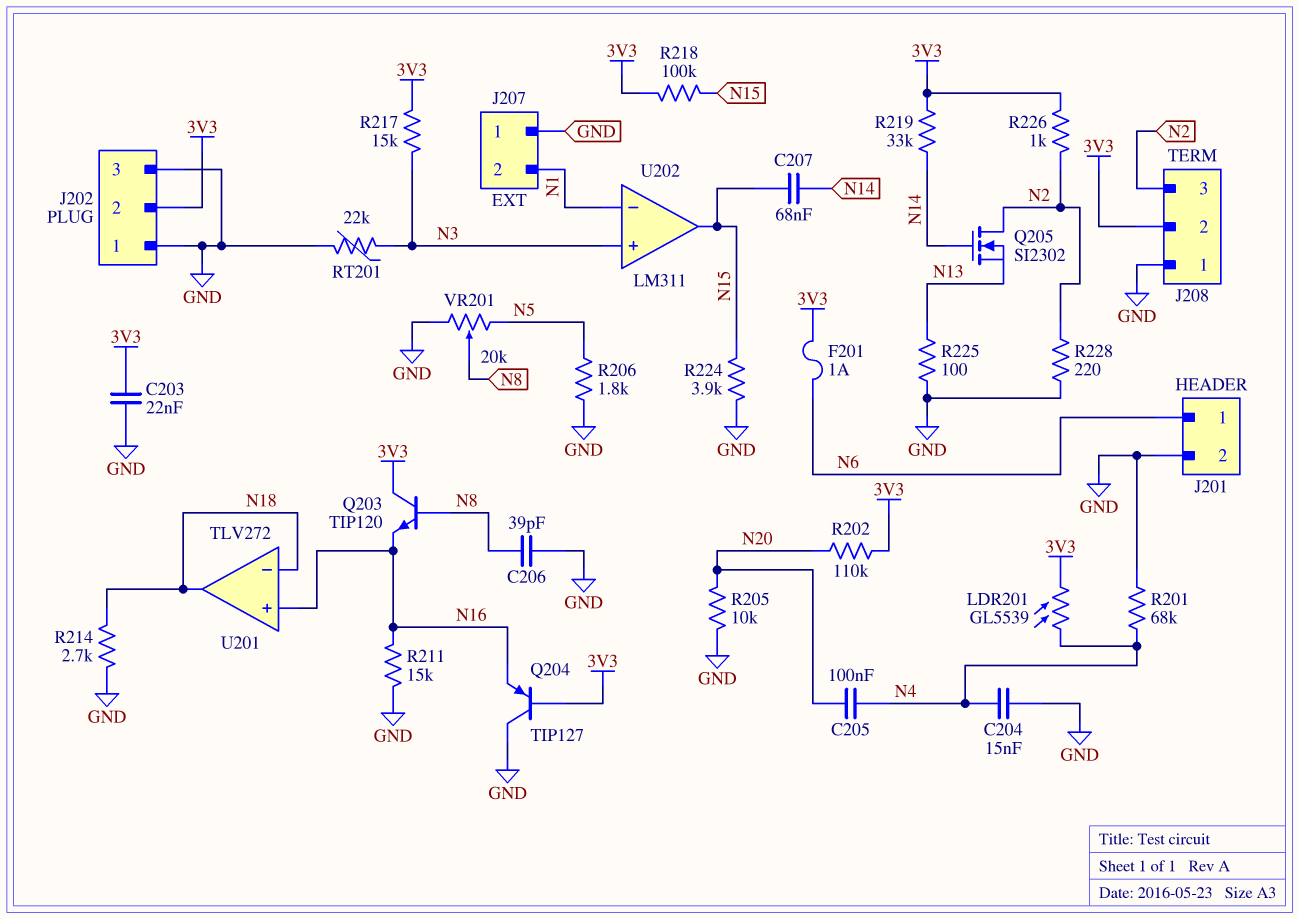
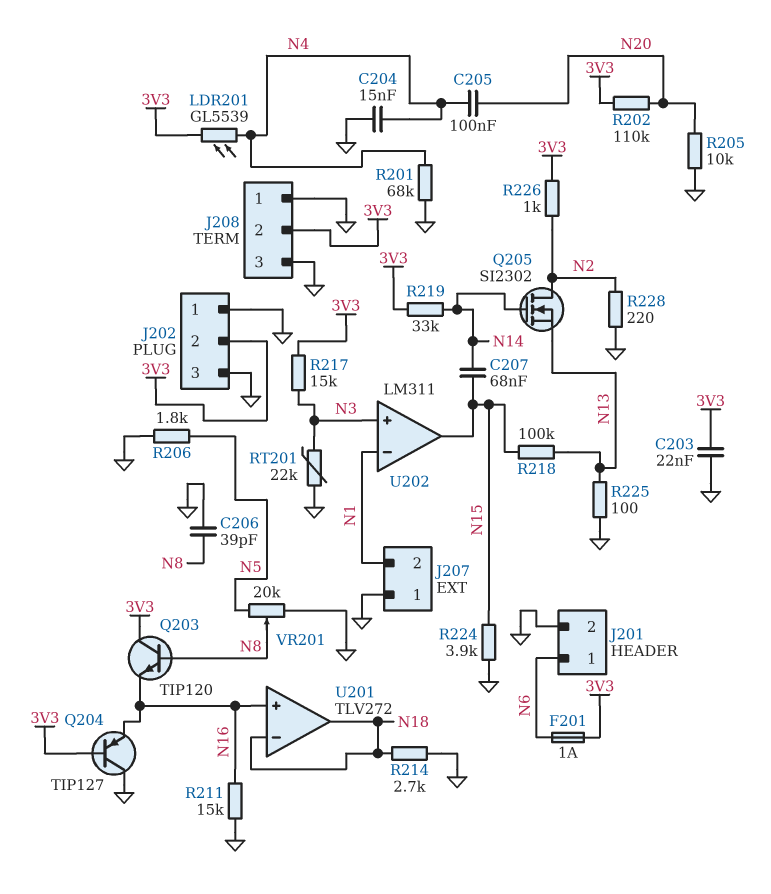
J208 pin 3: N2 -> GND
R218: 100k (3V3, N15) -> 100k (N13, N15)

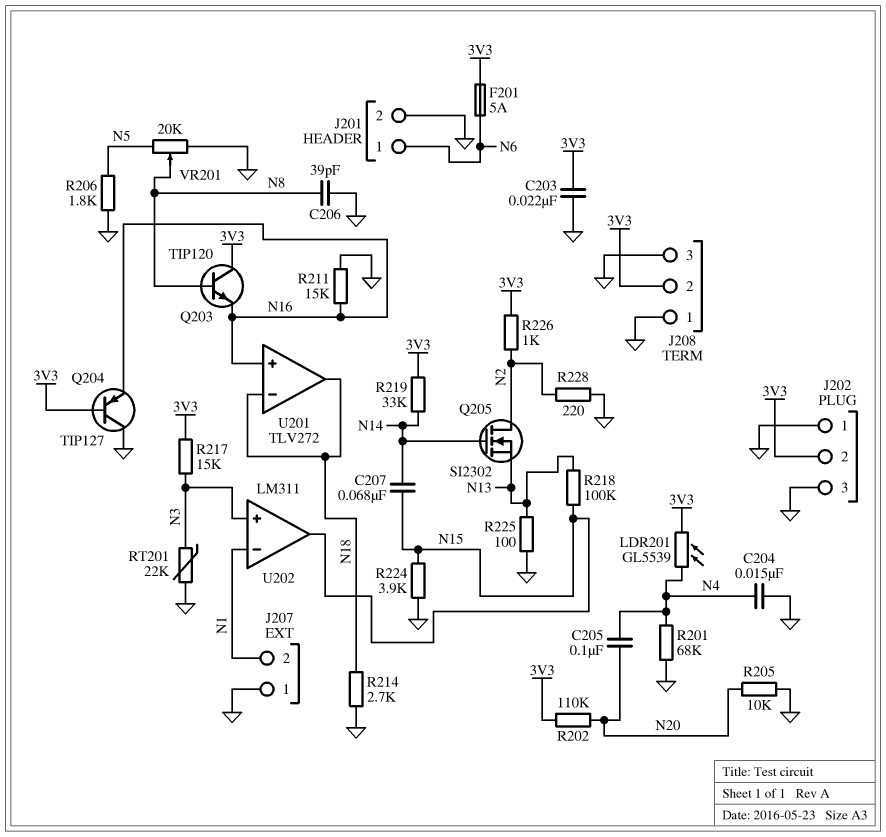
F201: 1A (3V3, N6) -> 5A (3V3, N6)

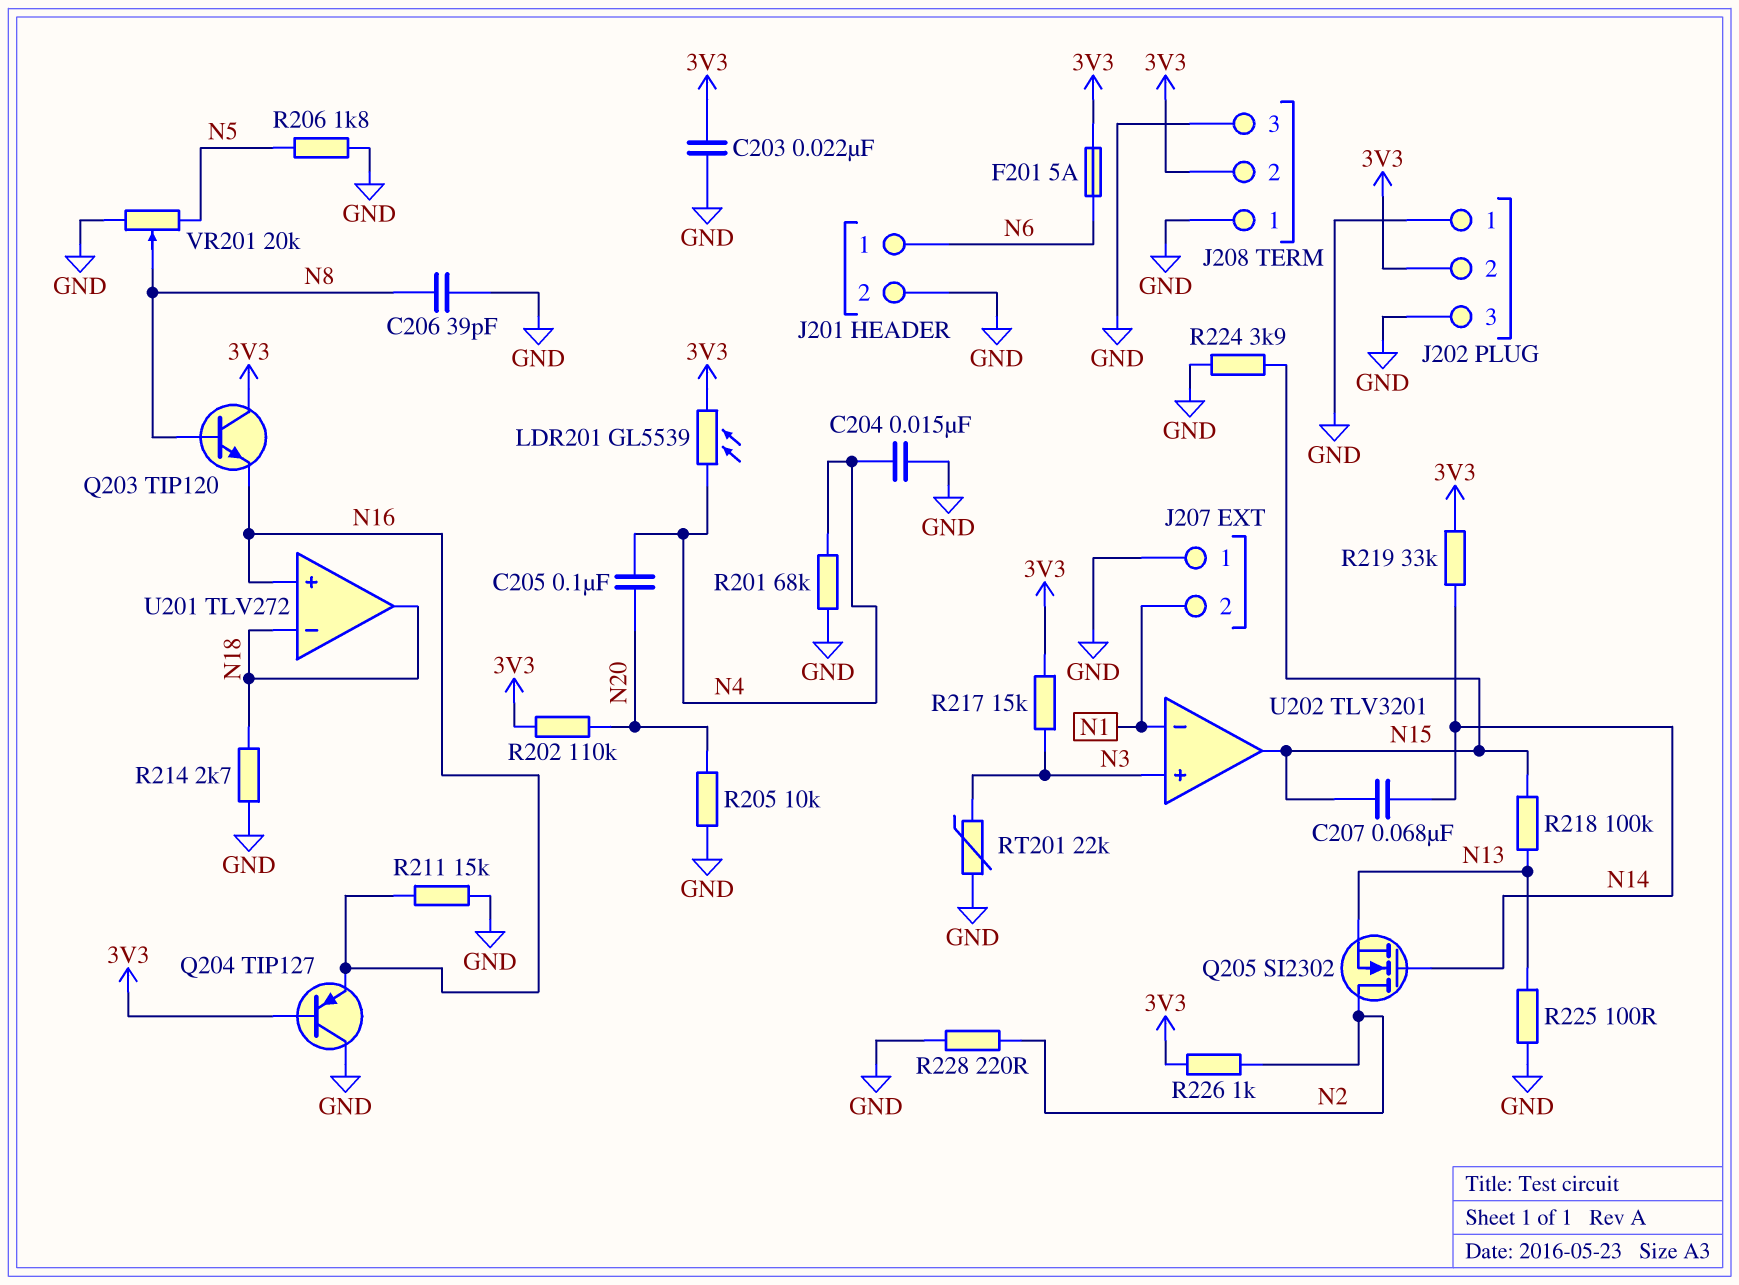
U202: LM311 -> TLV3201

